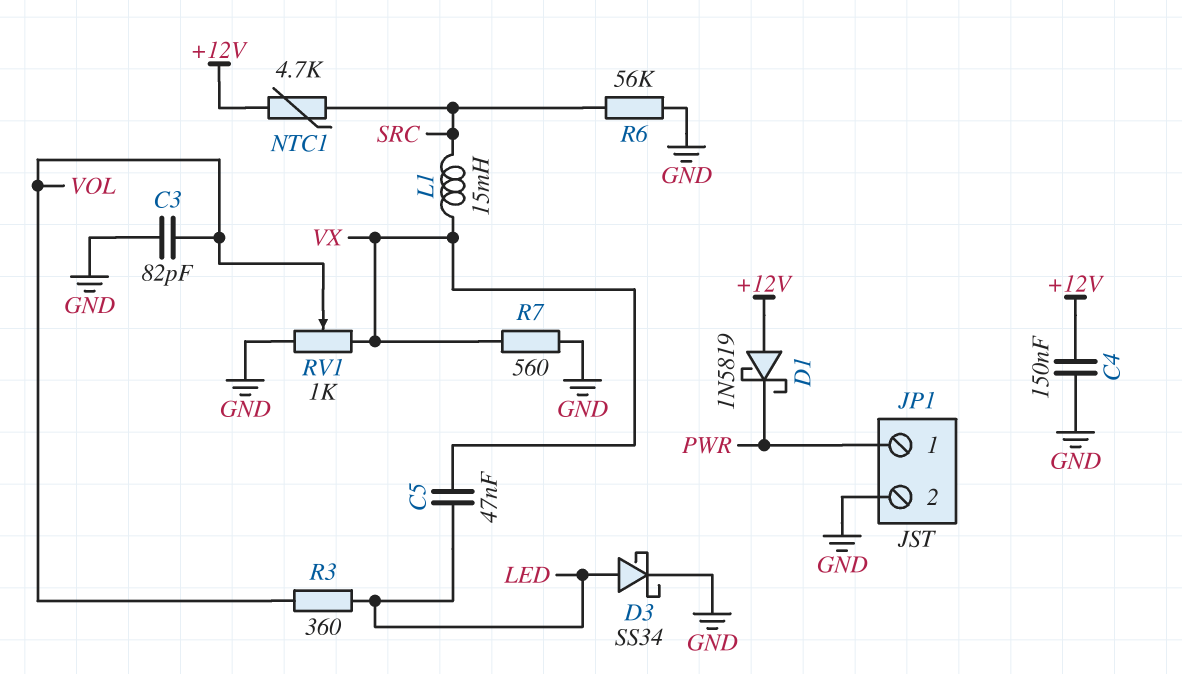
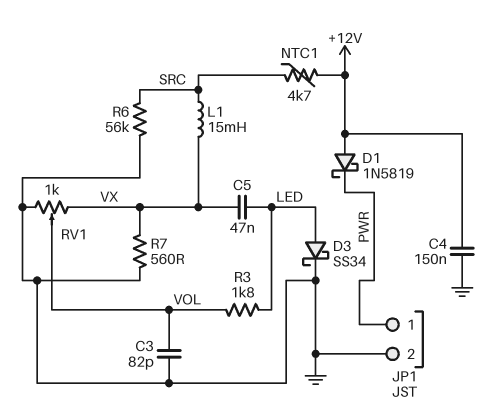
R3: 360 (LED, VOL) -> 1.8k (LED, VOL)

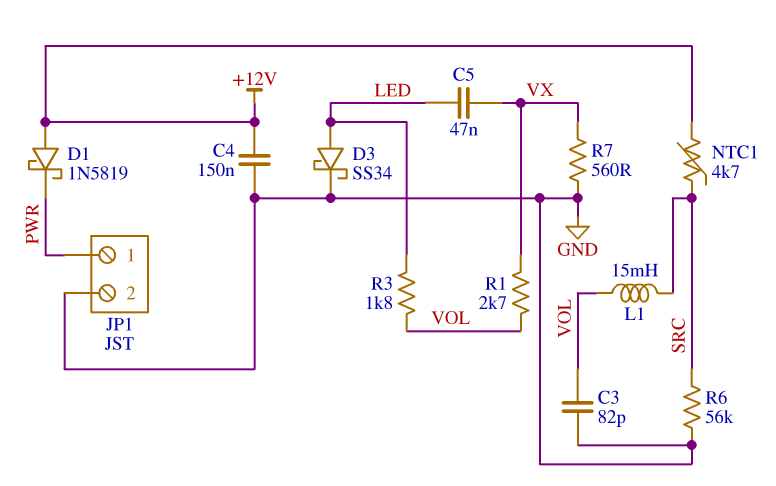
L1: 15mH (SRC, VX) -> 15mH (SRC, VOL)
R1: none -> 2.7k (VOL, VX)
RV1: 1k (GND, VX, wiper VOL) -> none

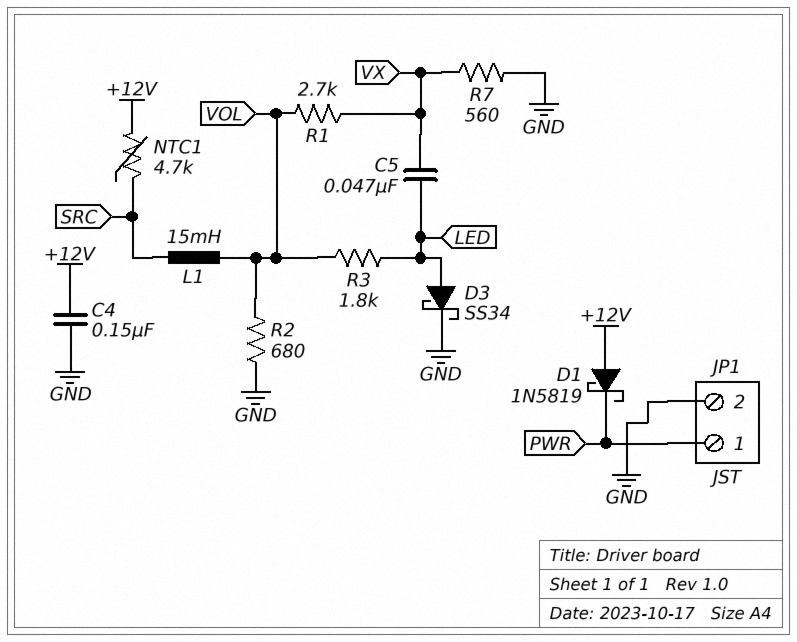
C3: 82pF (GND, VOL) -> none
R2: none -> 680 (GND, VOL)
R6: 56k (GND, SRC) -> none

